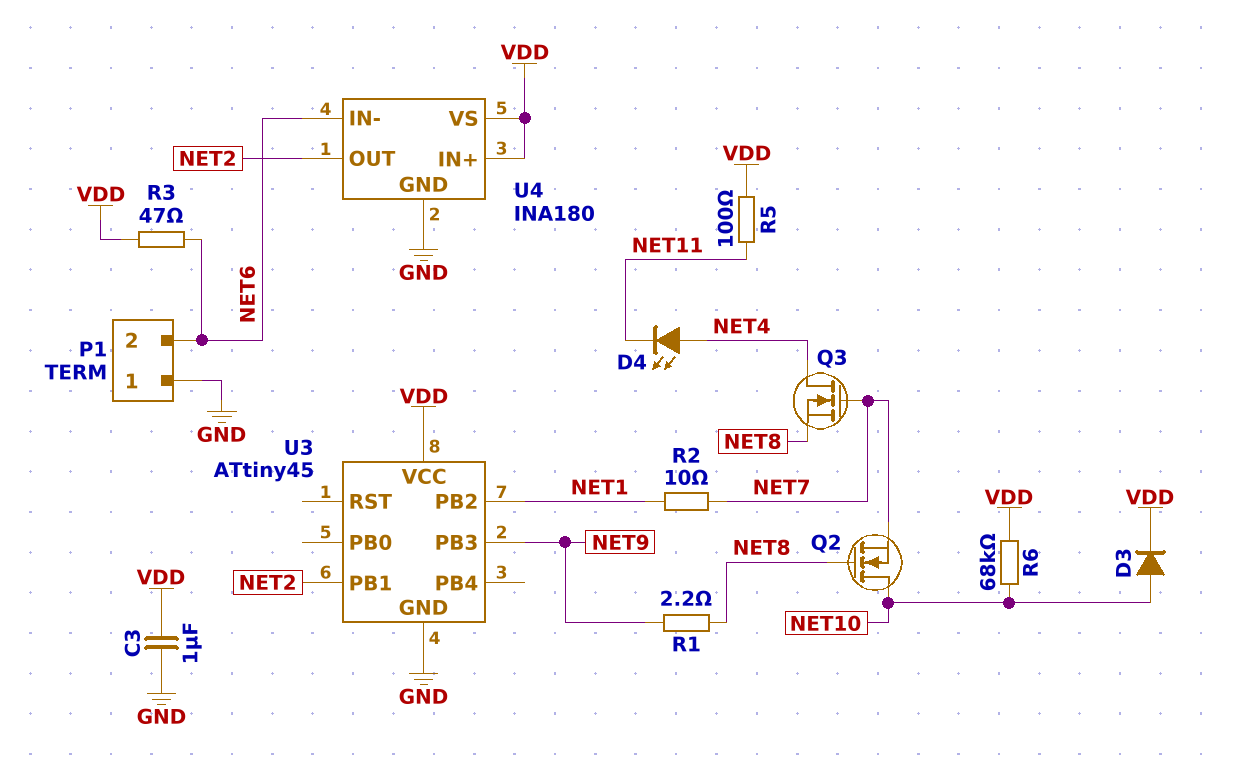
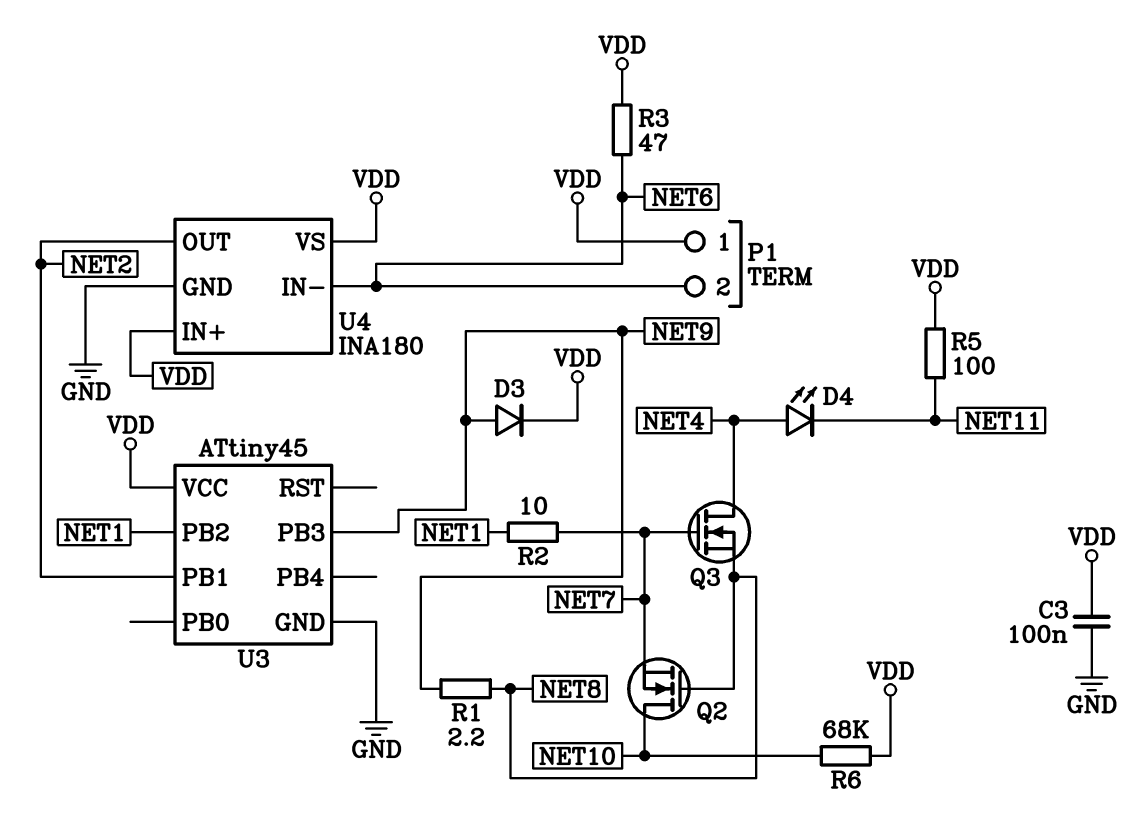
C3: 1uF (GND, VDD) -> 100nF (GND, VDD)
D3: diode (A NET10, K VDD) -> diode (A NET9, K VDD)
P1 pin 1: GND -> VDD

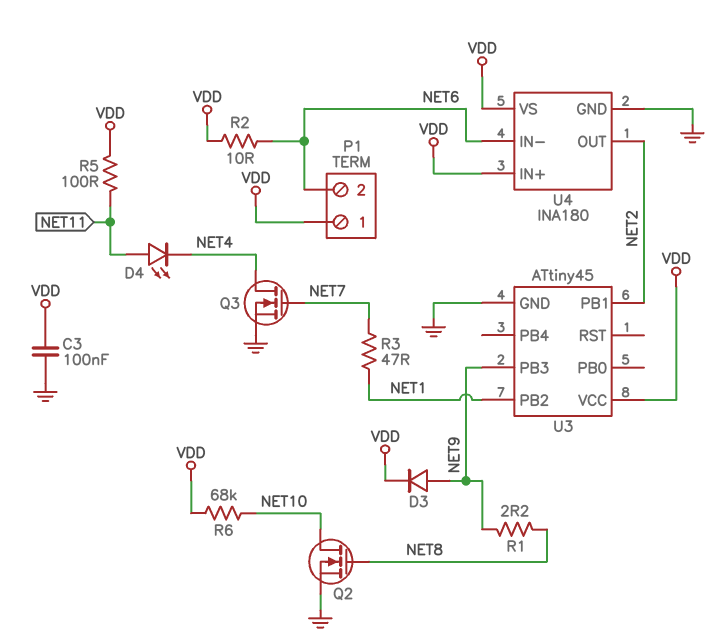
D4: LED (A NET4, K NET11) -> LED (A NET11, K NET4)
Q2: NMOS (G NET8, D NET10, S NET7) -> NMOS (G NET8, D NET10, S GND)
Q3: NMOS (G NET7, D NET4, S NET8) -> NMOS (G NET7, D NET4, S GND)
R2: 10 (NET1, NET7) -> 10 (NET6, VDD)
R3: 47 (NET6, VDD) -> 47 (NET1, NET7)

